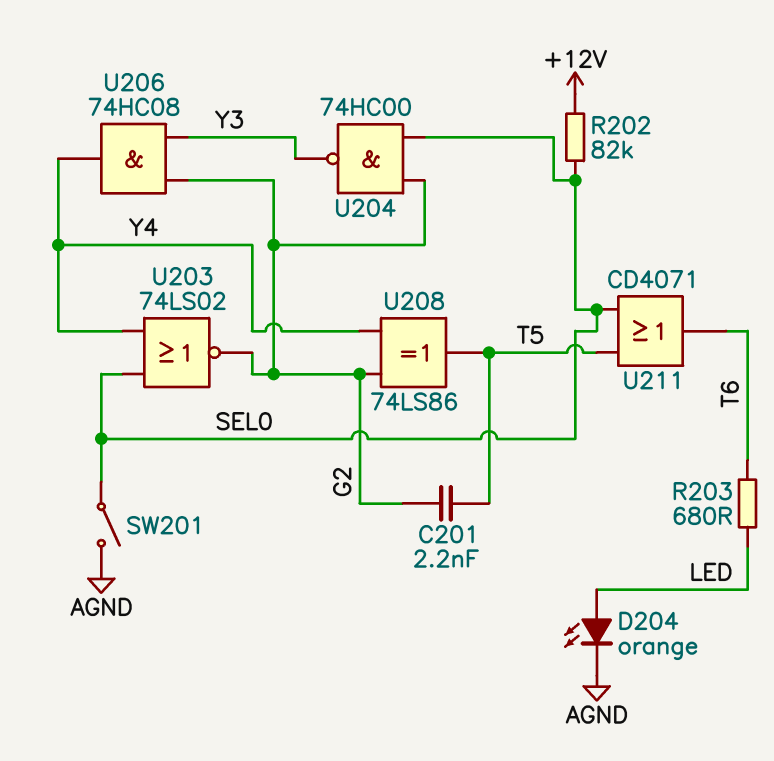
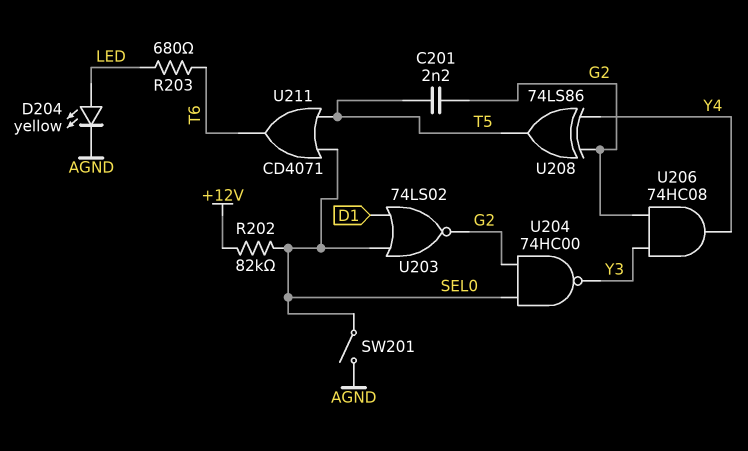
D204: LED orange (A LED, K AGND) -> LED yellow (A LED, K AGND)
U203: NOR 74LS02 (in SEL0, in Y4, out G2) -> NOR 74LS02 (in D1, in SEL0, out G2)

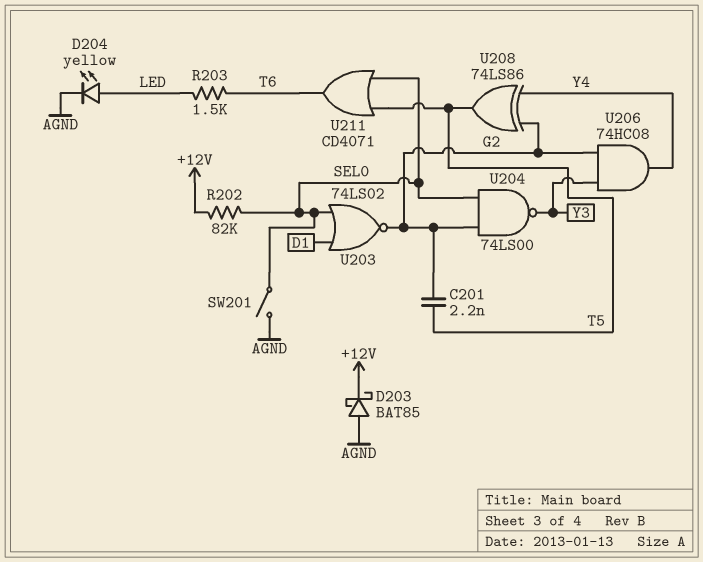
D203: none -> schottky BAT85 (A AGND, K +12V)
R203: 680 (LED, T6) -> 1.5k (LED, T6)
U204: NAND 74HC00 (in G2, in SEL0, out Y3) -> NAND 74LS00 (in G2, in SEL0, out Y3)

